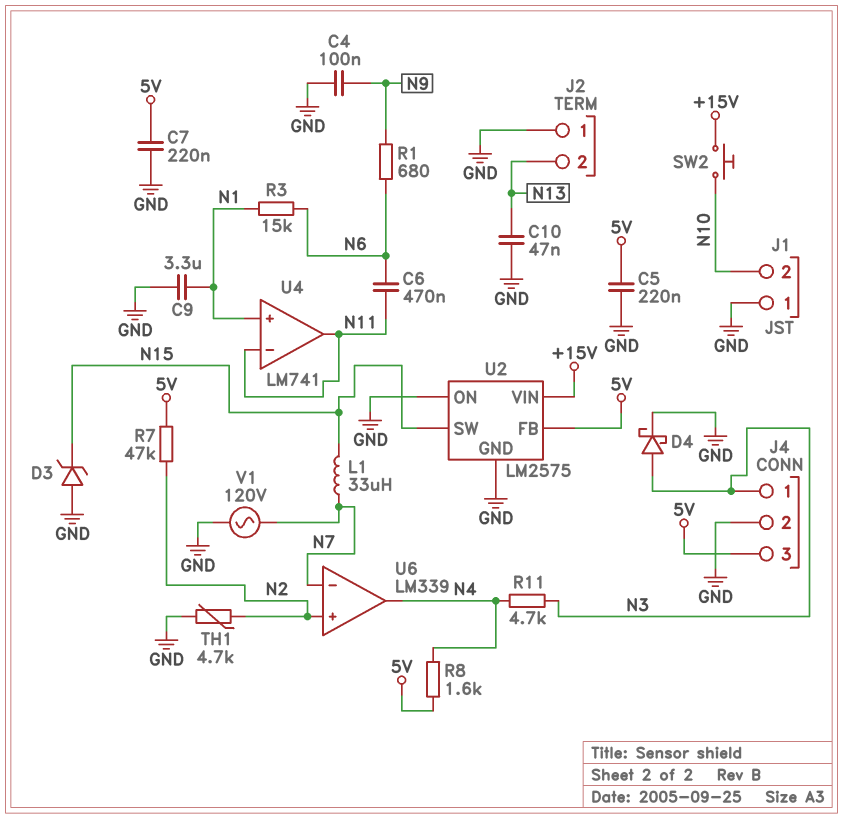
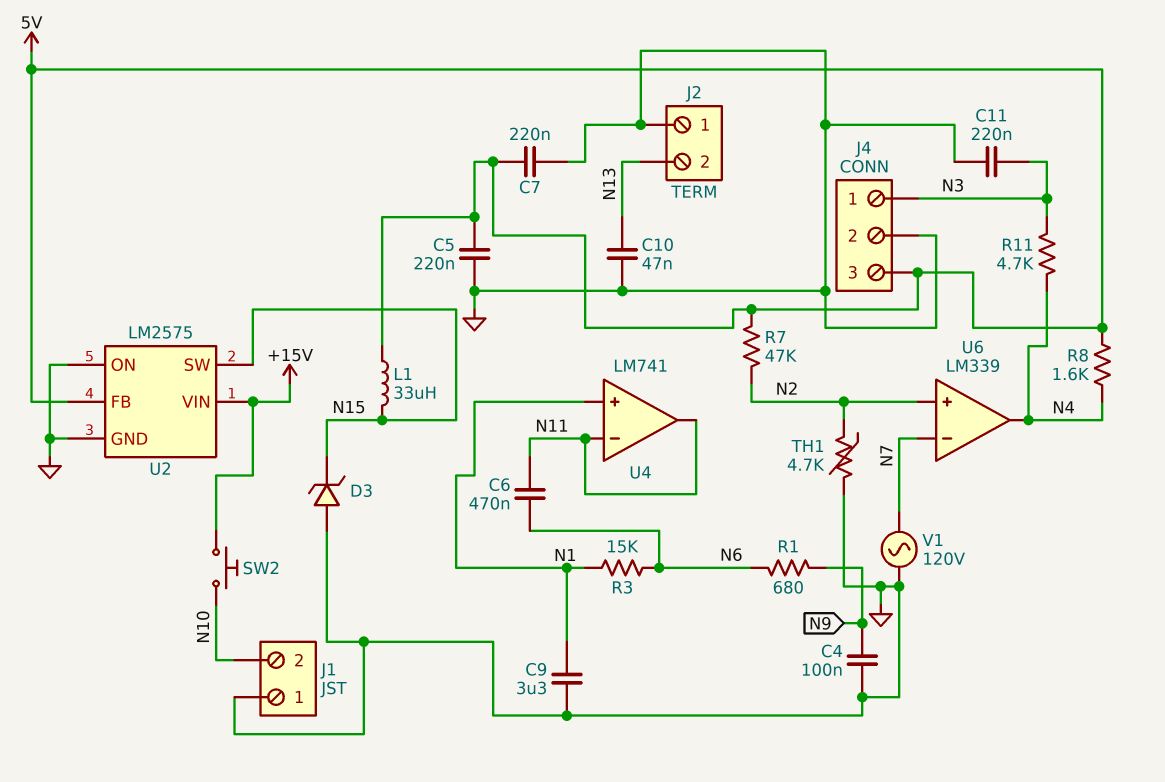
C11: none -> 220nF (GND, N3)
D4: schottky (A N3, K GND) -> none
L1: 33uH (N7, N15) -> 33uH (5V, N15)

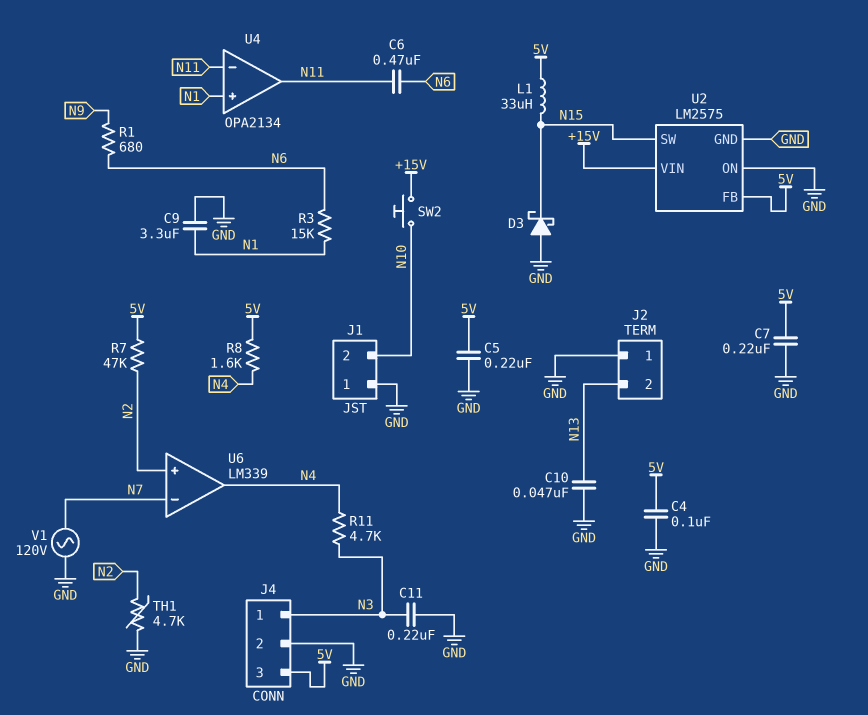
C4: 100nF (GND, N9) -> 100nF (5V, GND)
D3: zener (A GND, K N15) -> schottky (A GND, K N15)
U4: LM741 -> OPA2134

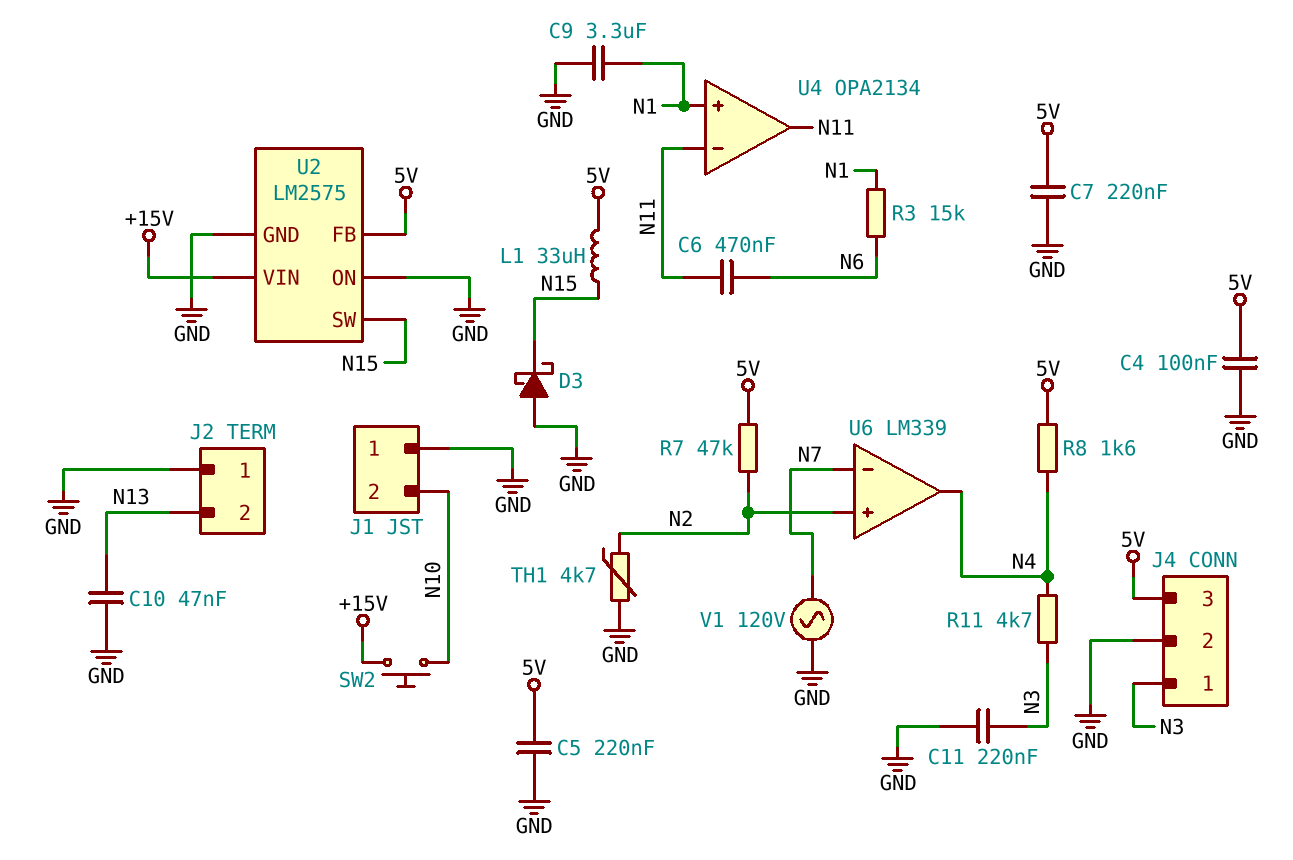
R1: 680 (N6, N9) -> none

